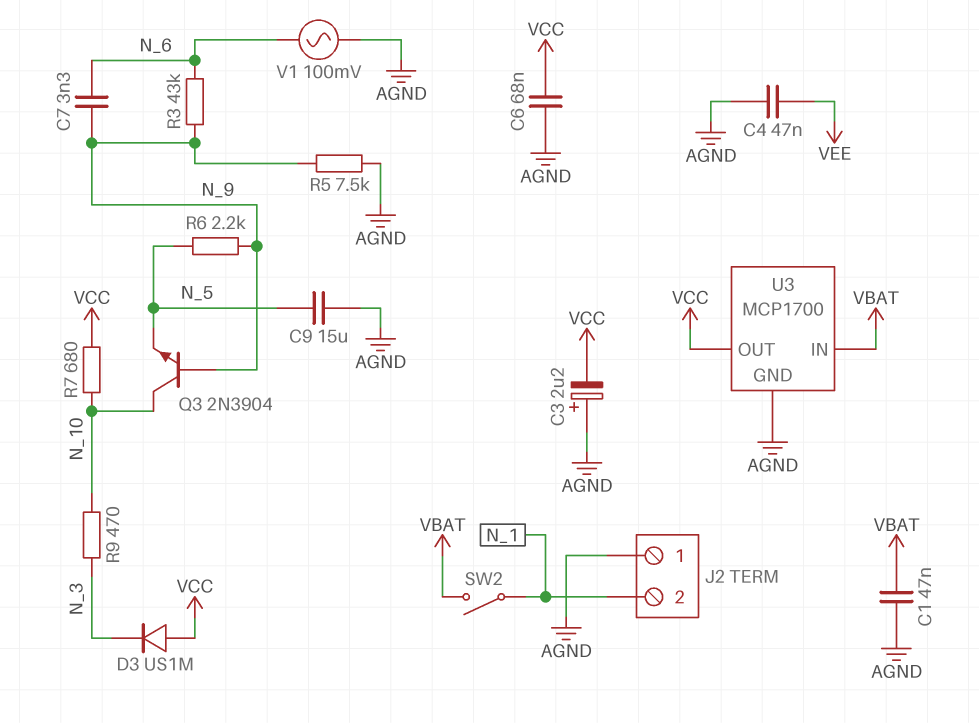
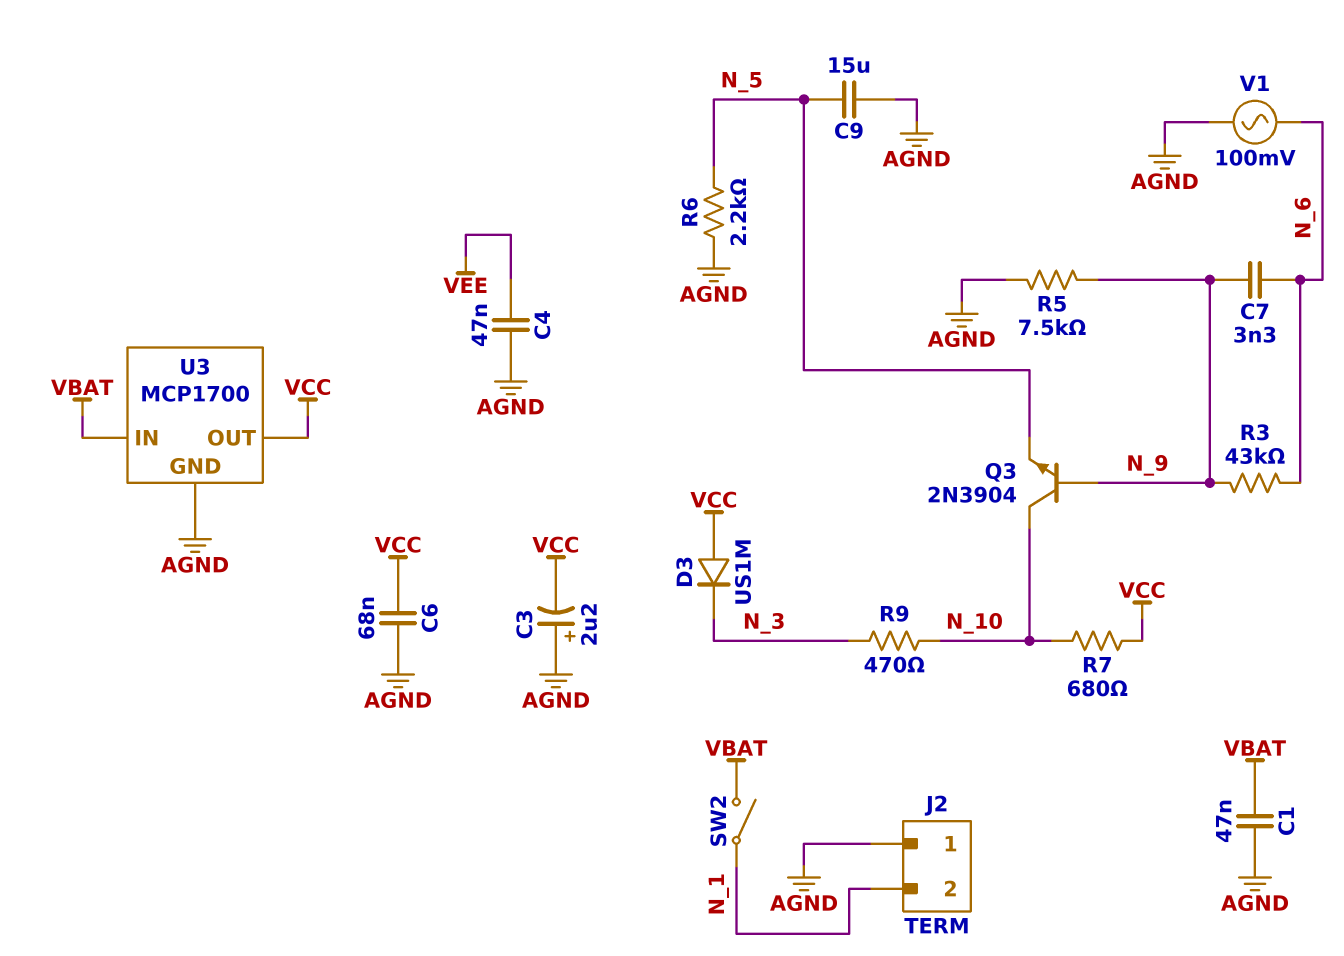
R6: 2.2k (N_5, N_9) -> 2.2k (AGND, N_5)

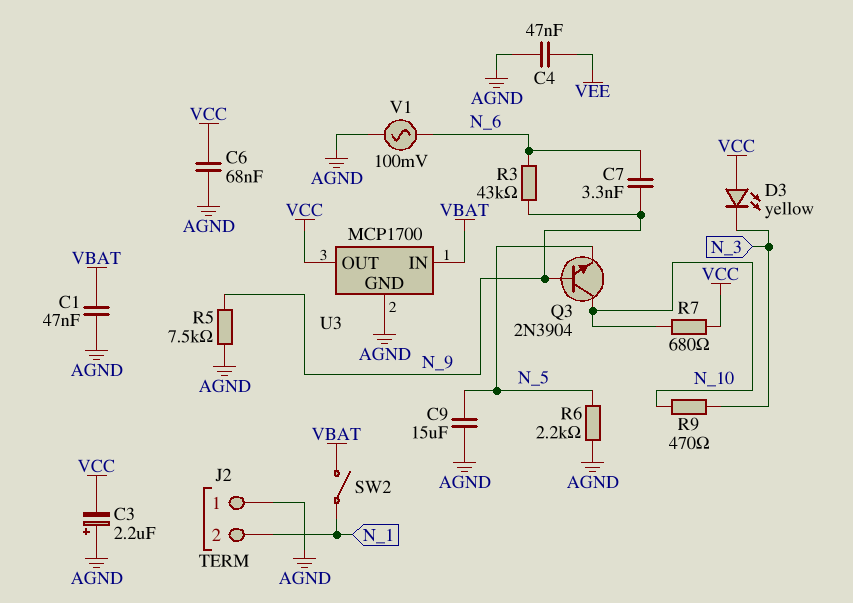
D3: diode US1M (A VCC, K N_3) -> LED yellow (A VCC, K N_3)

